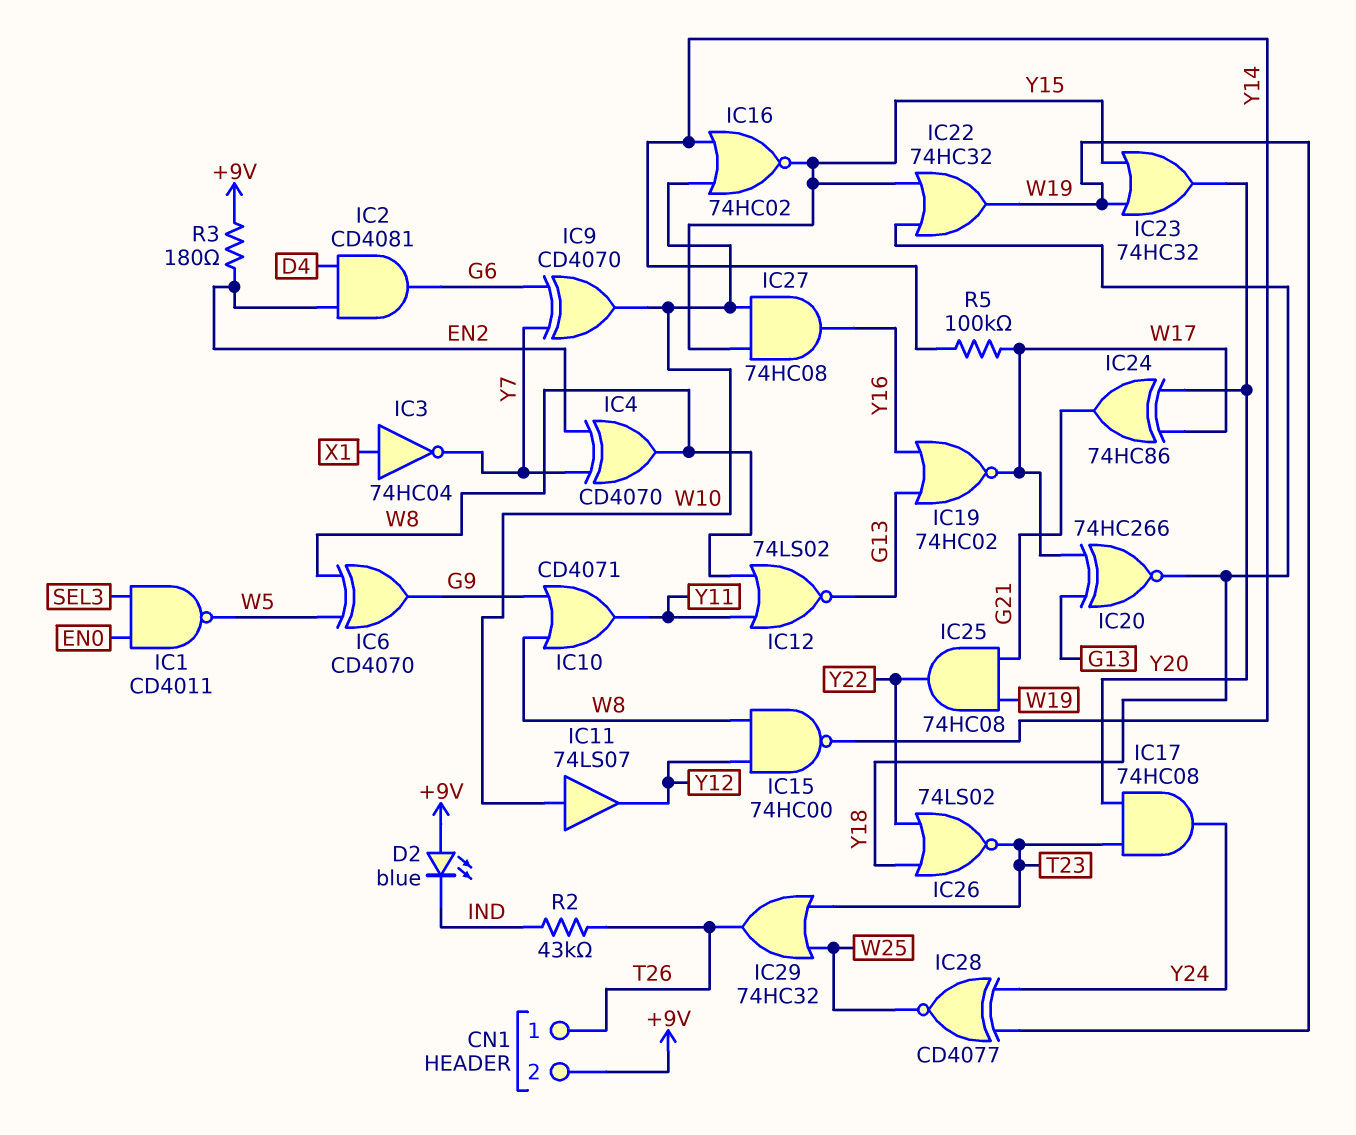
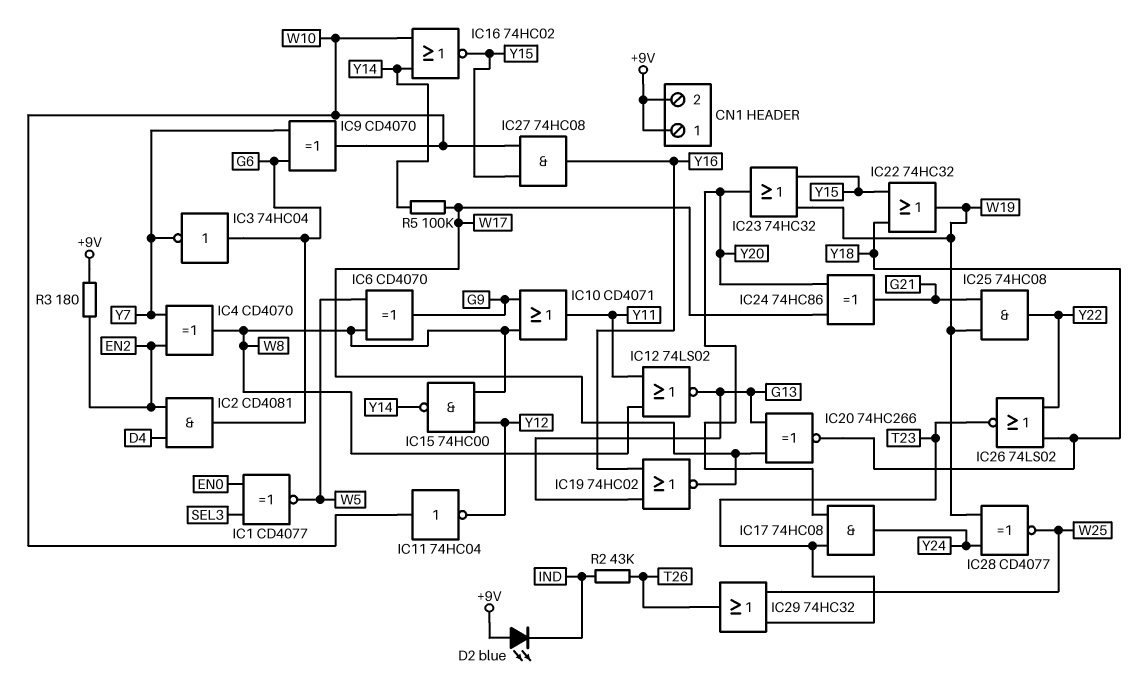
CN1 pin 1: T26 -> +9V
IC1: NAND CD4011 (in EN0, in SEL3, out W5) -> XNOR CD4077 (in EN0, in SEL3, out W5)
IC3: NOT 74HC04 (in X1, out Y7) -> NOT 74HC04 (in G6, out Y7)
IC11: buffer 74LS07 (in W10, out Y12) -> NOT 74HC04 (in W10, out Y12)

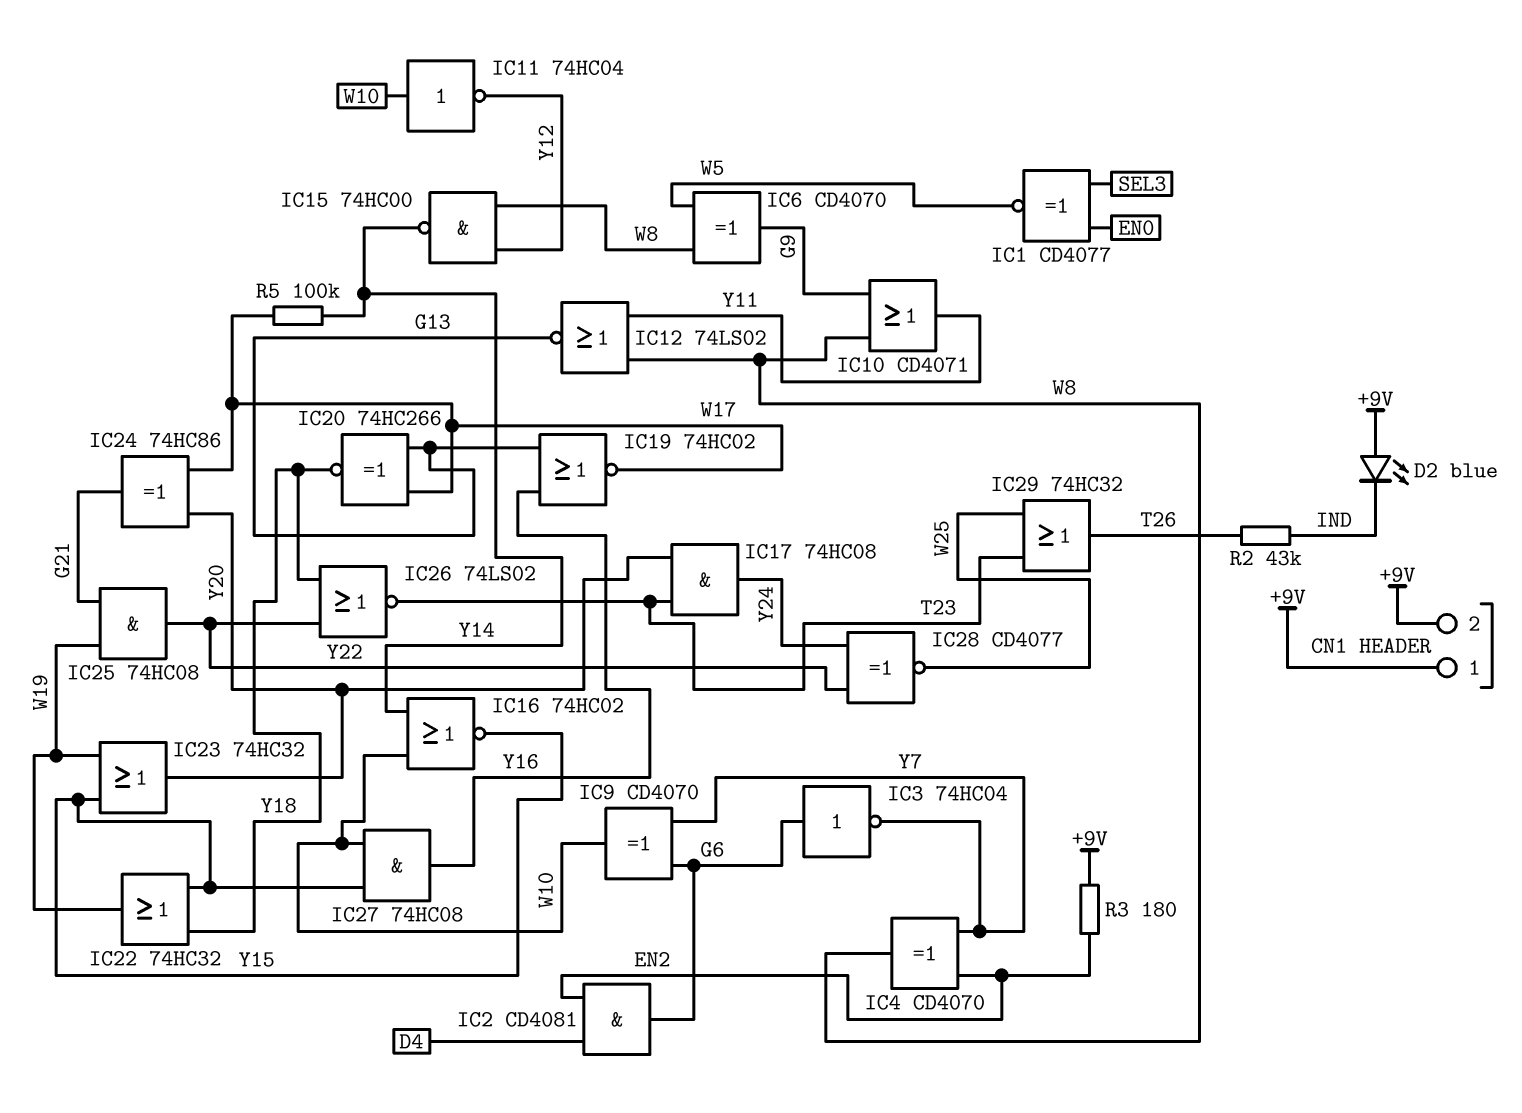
IC28: XNOR CD4077 (in W19, in Y24, out W25) -> XNOR CD4077 (in Y22, in Y24, out W25)

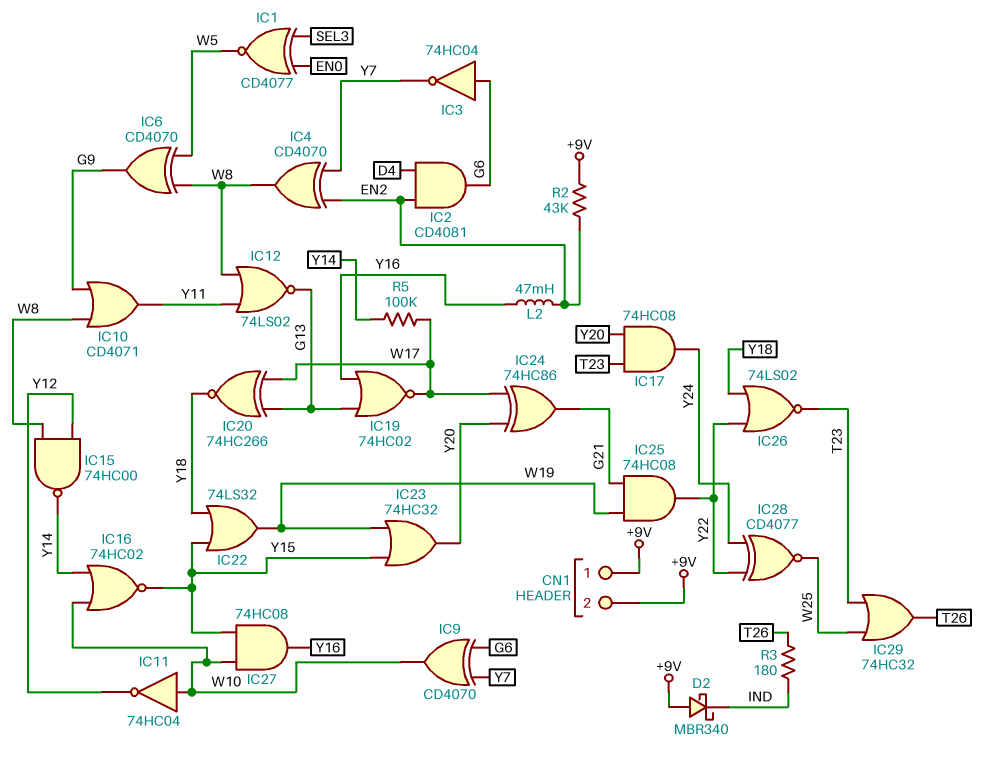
D2: LED blue (A +9V, K IND) -> schottky MBR340 (A +9V, K IND)
IC22: OR 74HC32 (in Y15, in Y18, out W19) -> OR 74LS32 (in Y15, in Y18, out W19)
L2: none -> 47mH (EN2, Y16)
R2: 43k (IND, T26) -> 43k (+9V, EN2)
R3: 180 (+9V, EN2) -> 180 (IND, T26)

